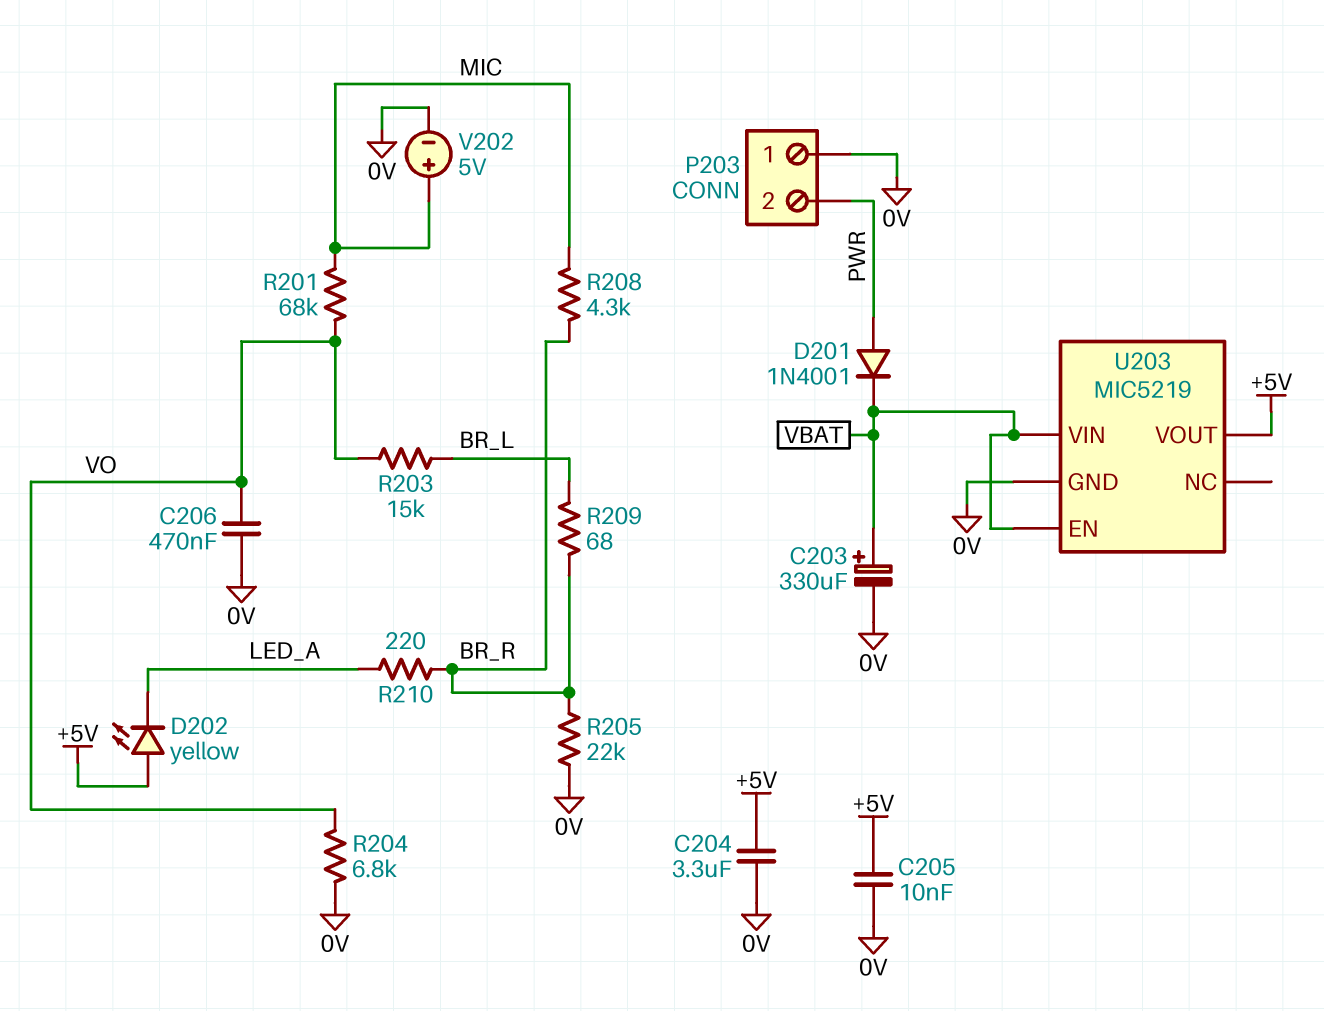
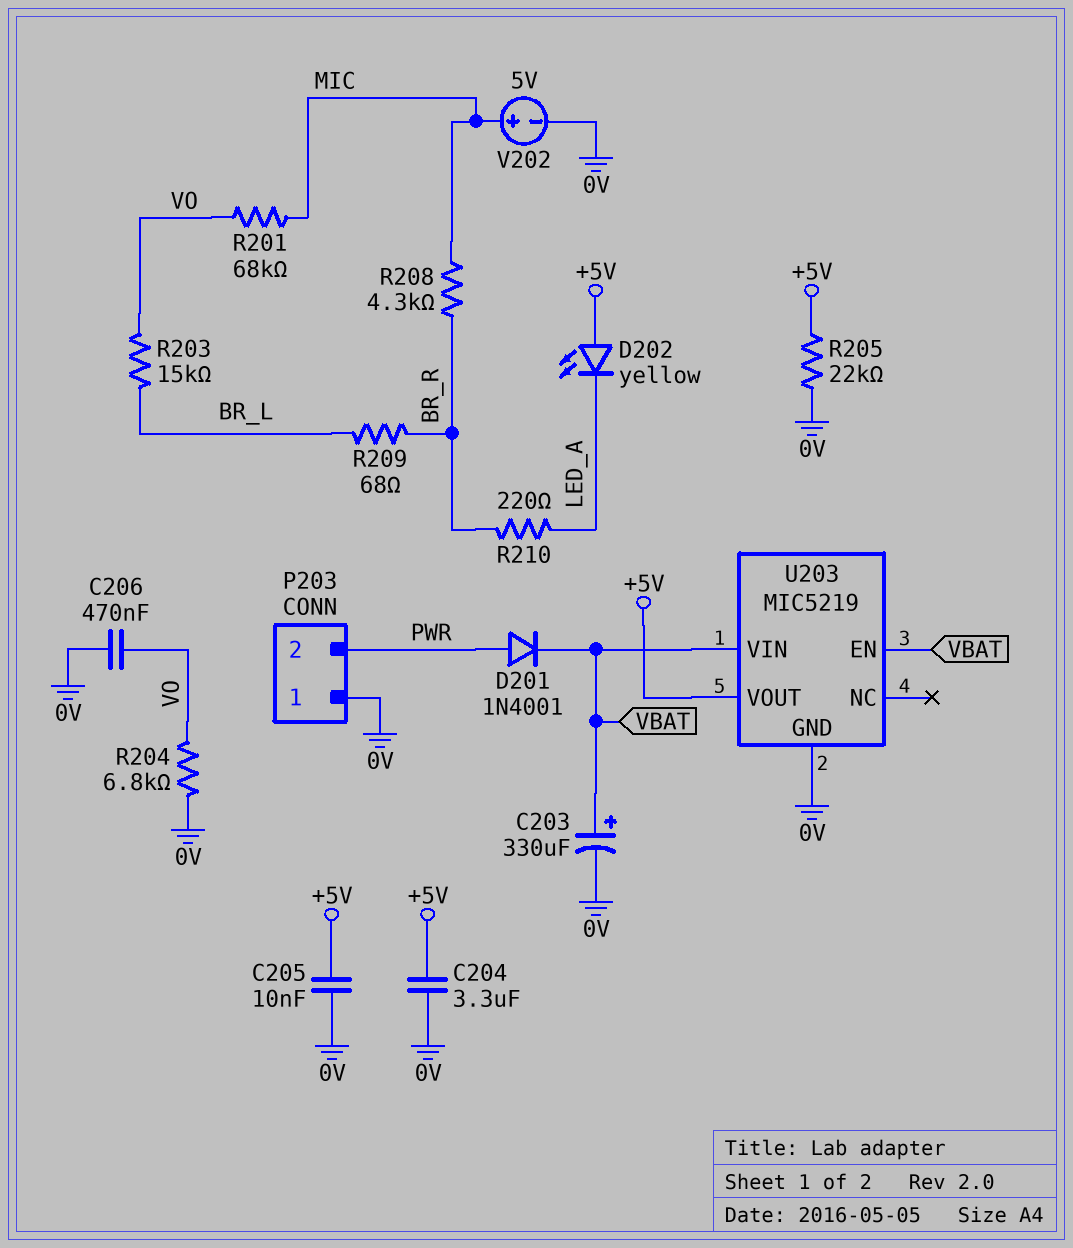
R205: 22k (0V, BR_R) -> 22k (+5V, 0V)

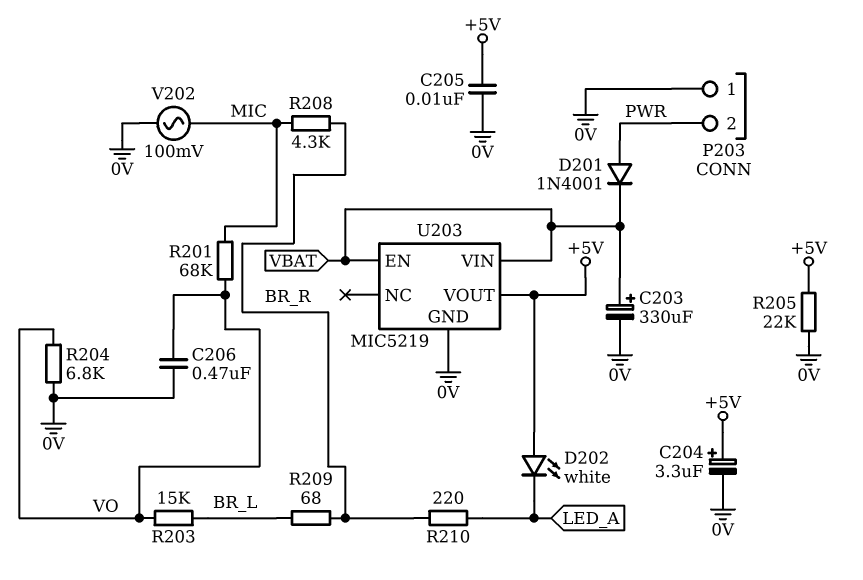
C204: 3.3uF (+5V, 0V) -> 3.3uF (plus +5V, minus 0V)
D202: LED yellow (A +5V, K LED_A) -> LED white (A +5V, K LED_A)
V202: 5V (plus MIC, minus 0V) -> AC 100mV (0V, MIC)

